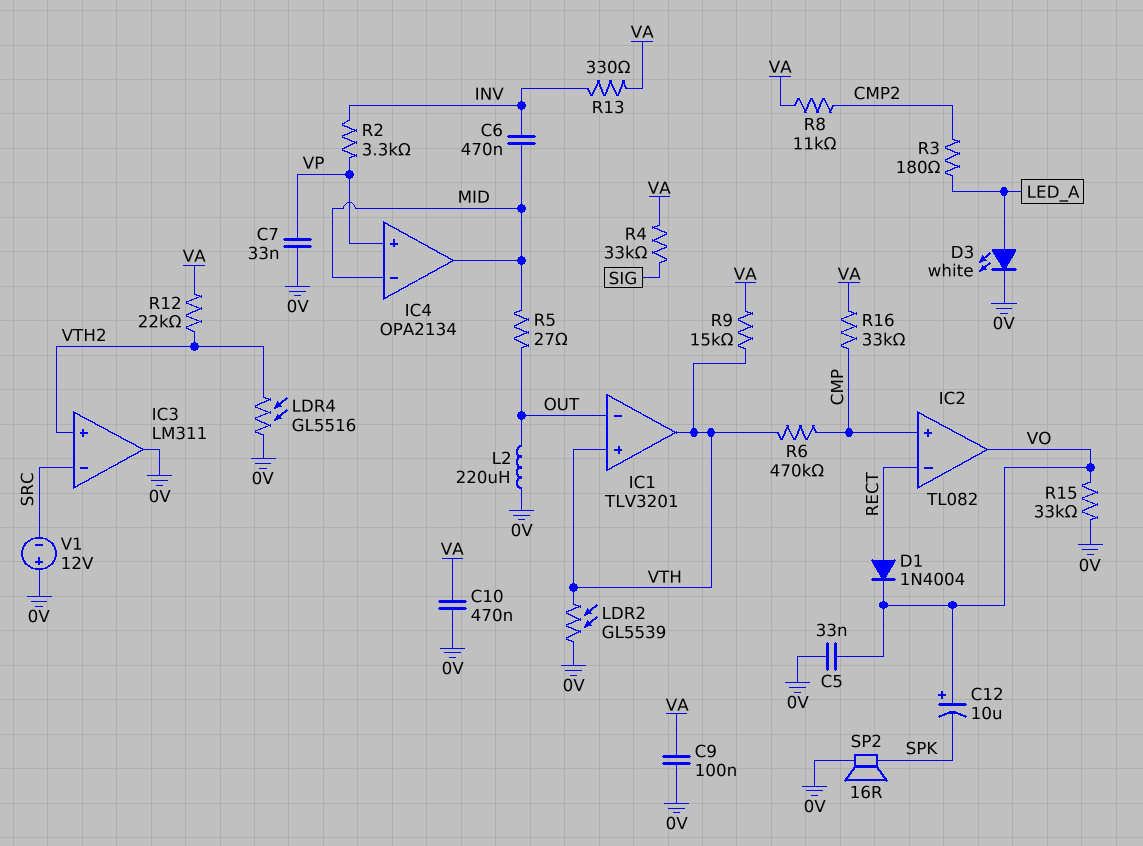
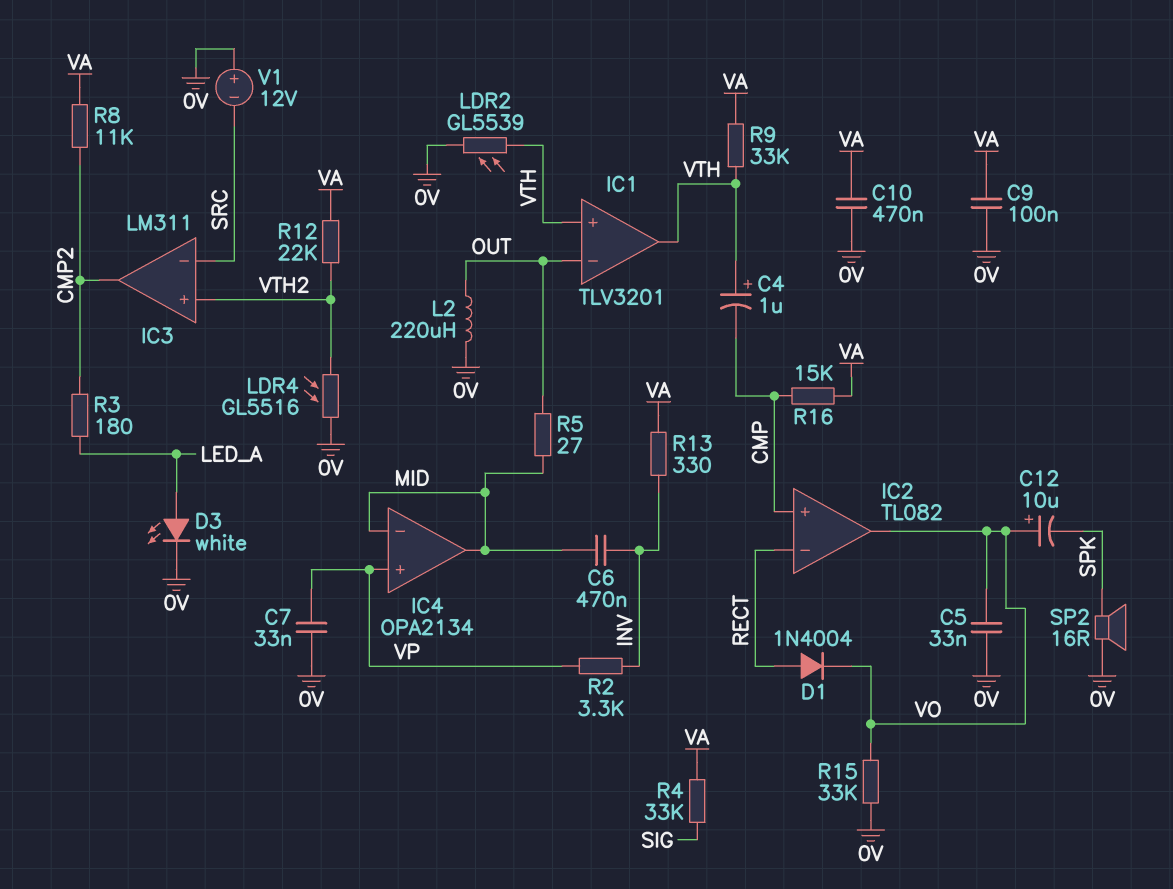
C4: none -> 1uF (plus VTH, minus CMP)
IC3 pin out: 0V -> CMP2
R6: 470k (CMP, VTH) -> none
R9: 15k (VA, VTH) -> 33k (VA, VTH)
R16: 33k (CMP, VA) -> 15k (CMP, VA)

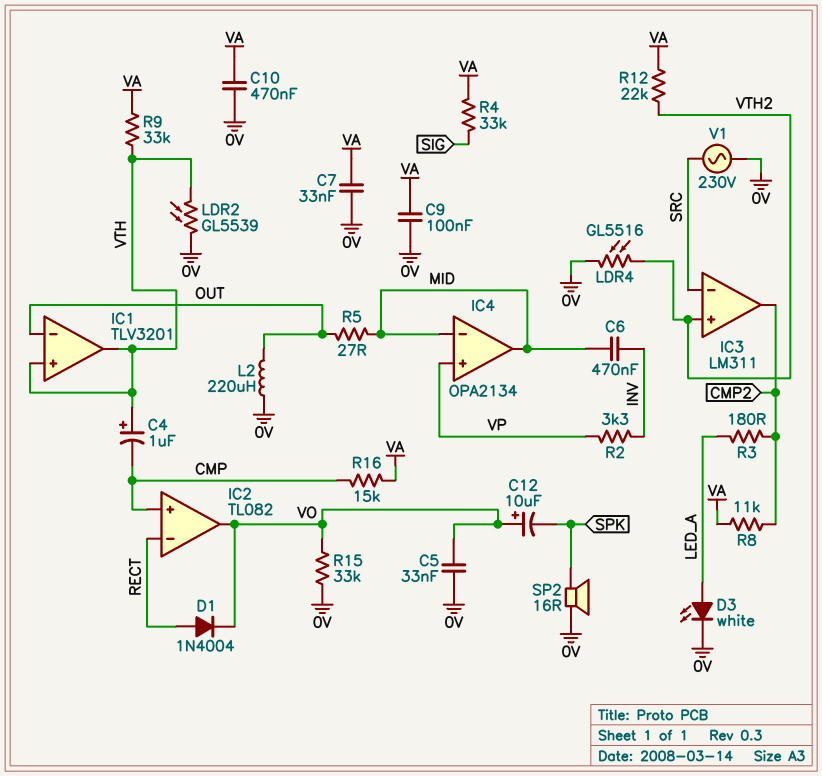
C7: 33nF (0V, VP) -> 33nF (0V, VA)
R13: 330 (INV, VA) -> none
V1: 12V (plus 0V, minus SRC) -> AC 230V (0V, SRC)

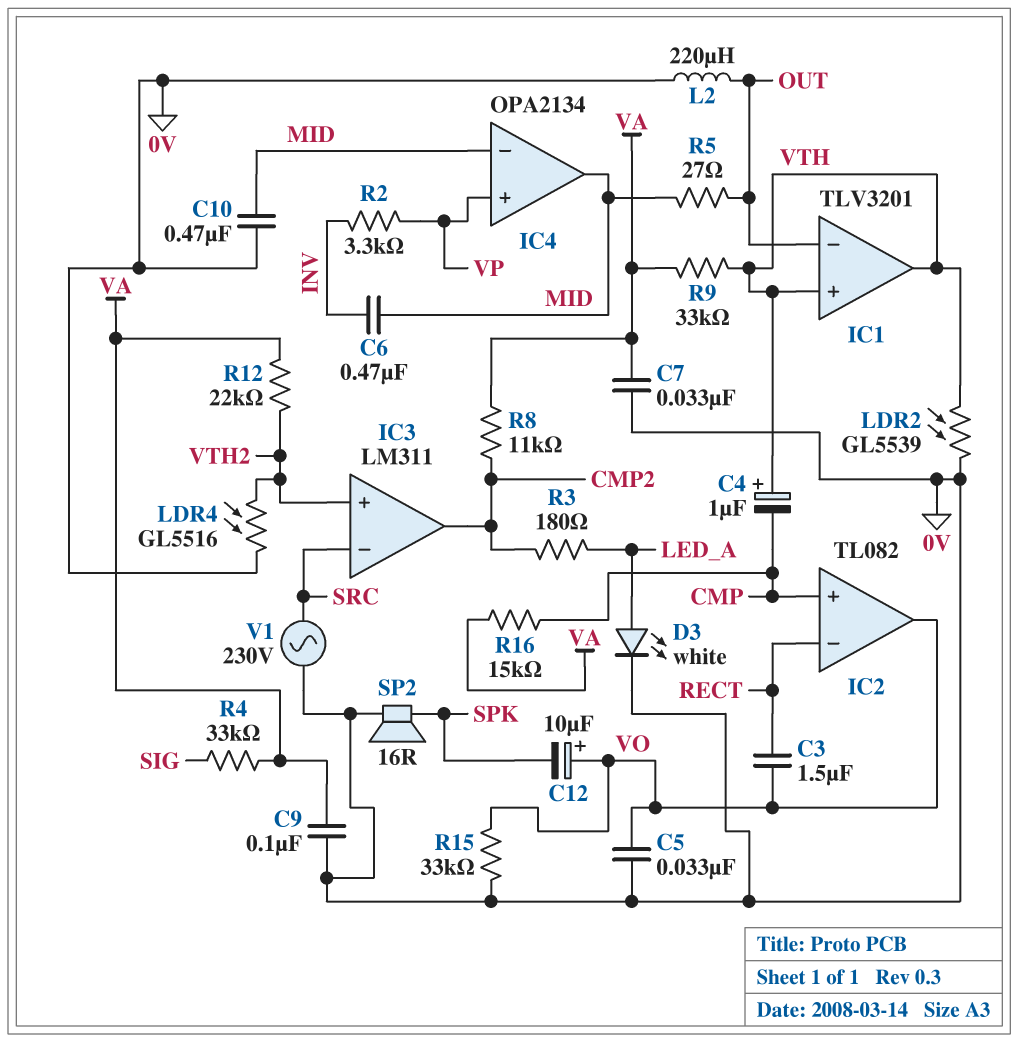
C3: none -> 1.5uF (RECT, VO)
C10: 470nF (0V, VA) -> 470nF (0V, MID)
D1: diode 1N4004 (A RECT, K VO) -> none

